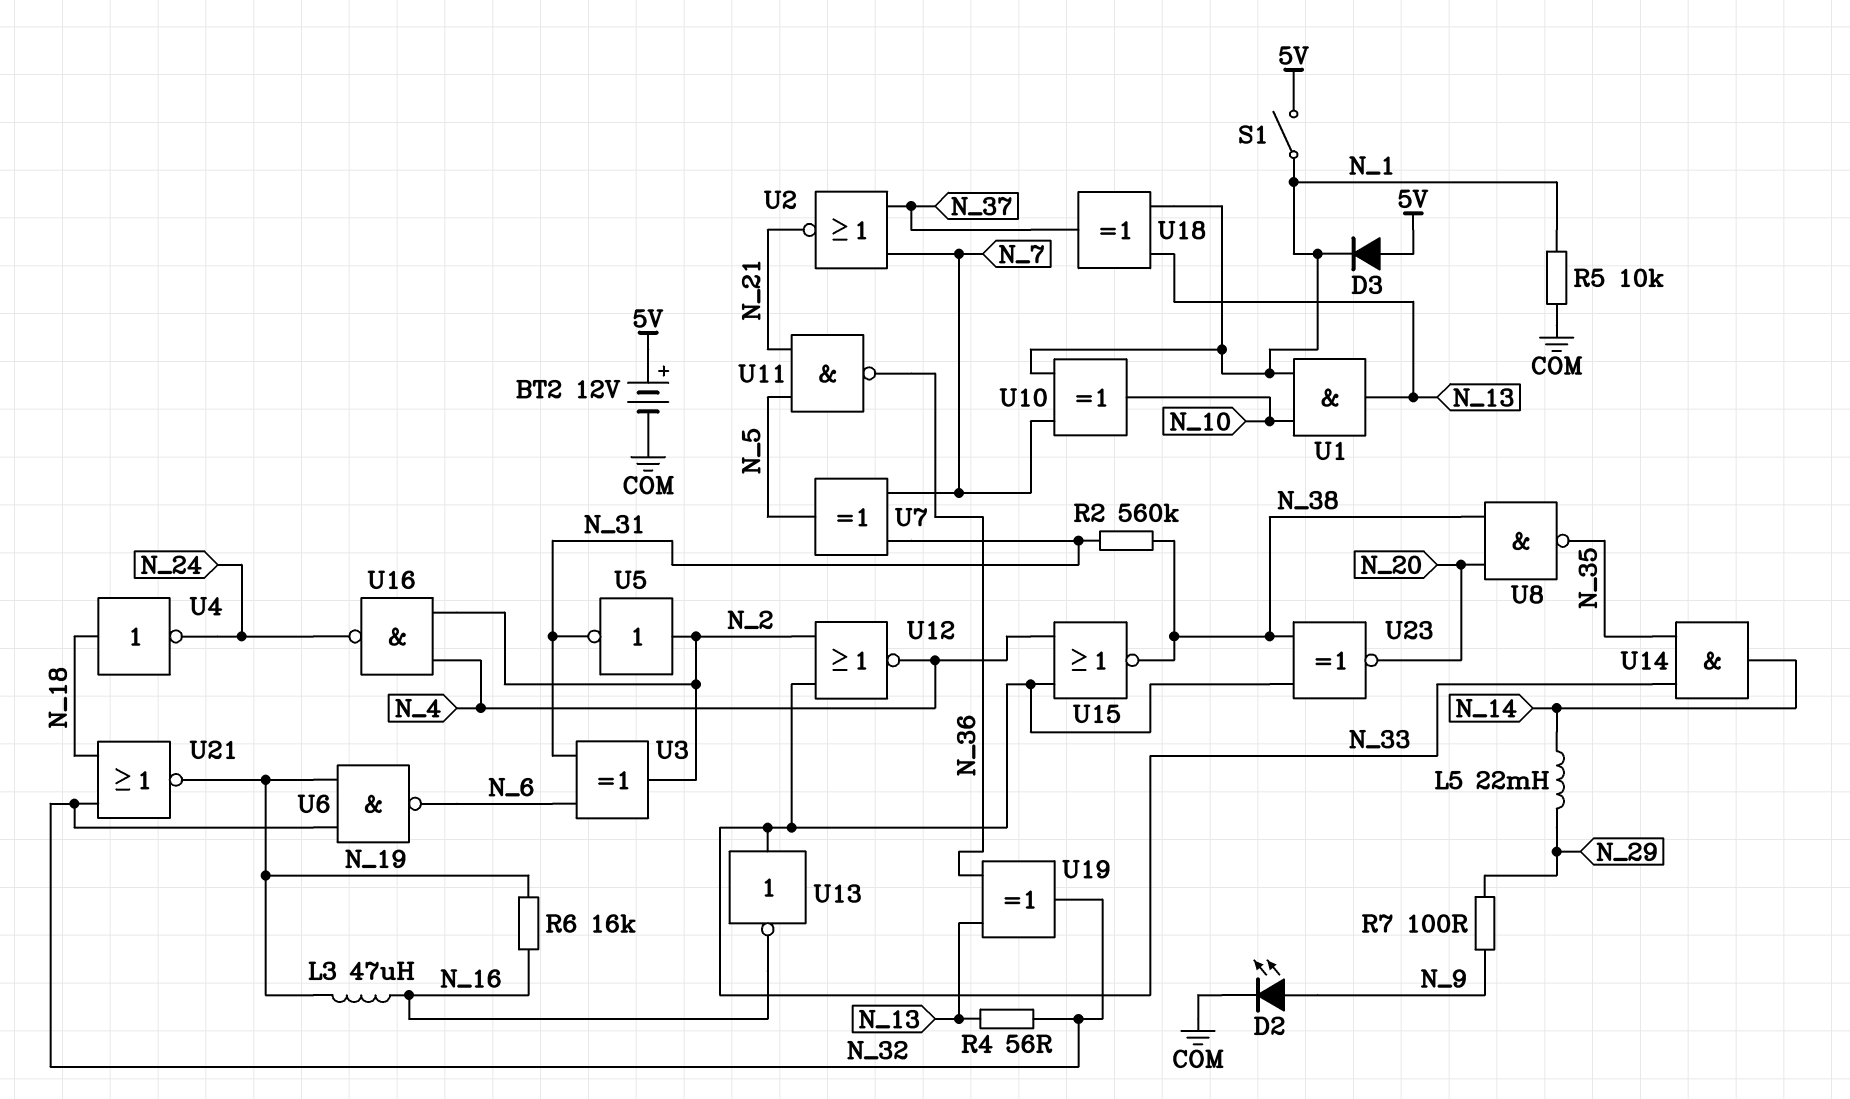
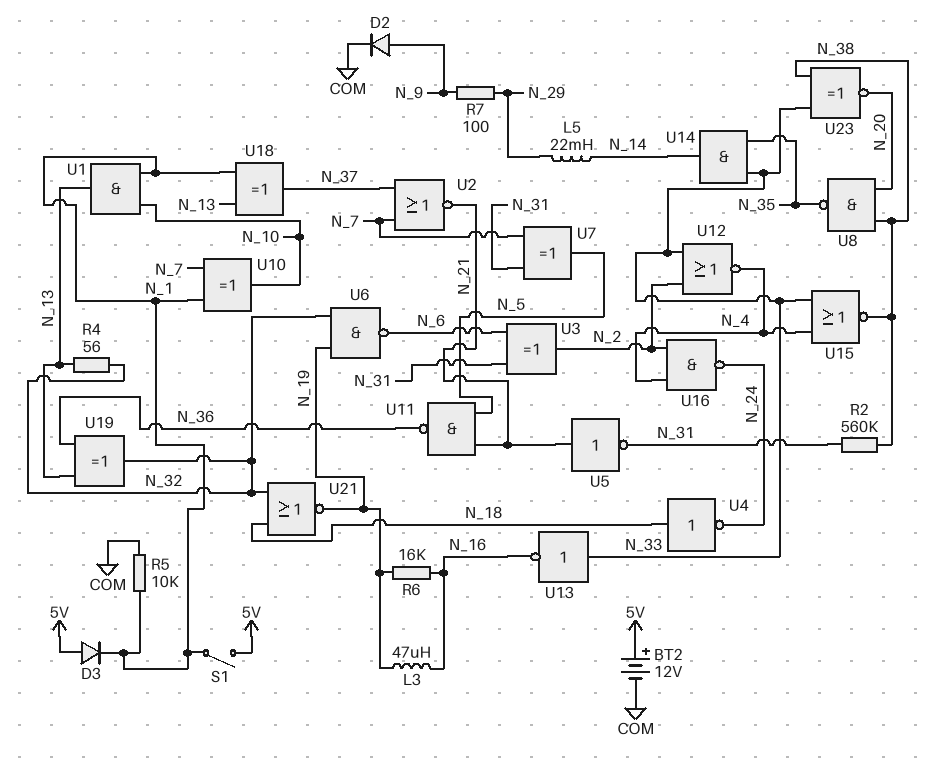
D2: LED (A N_9, K COM) -> diode (A N_9, K COM)
U5: NOT (in N_2, out N_31) -> NOT (in N_21, out N_31)

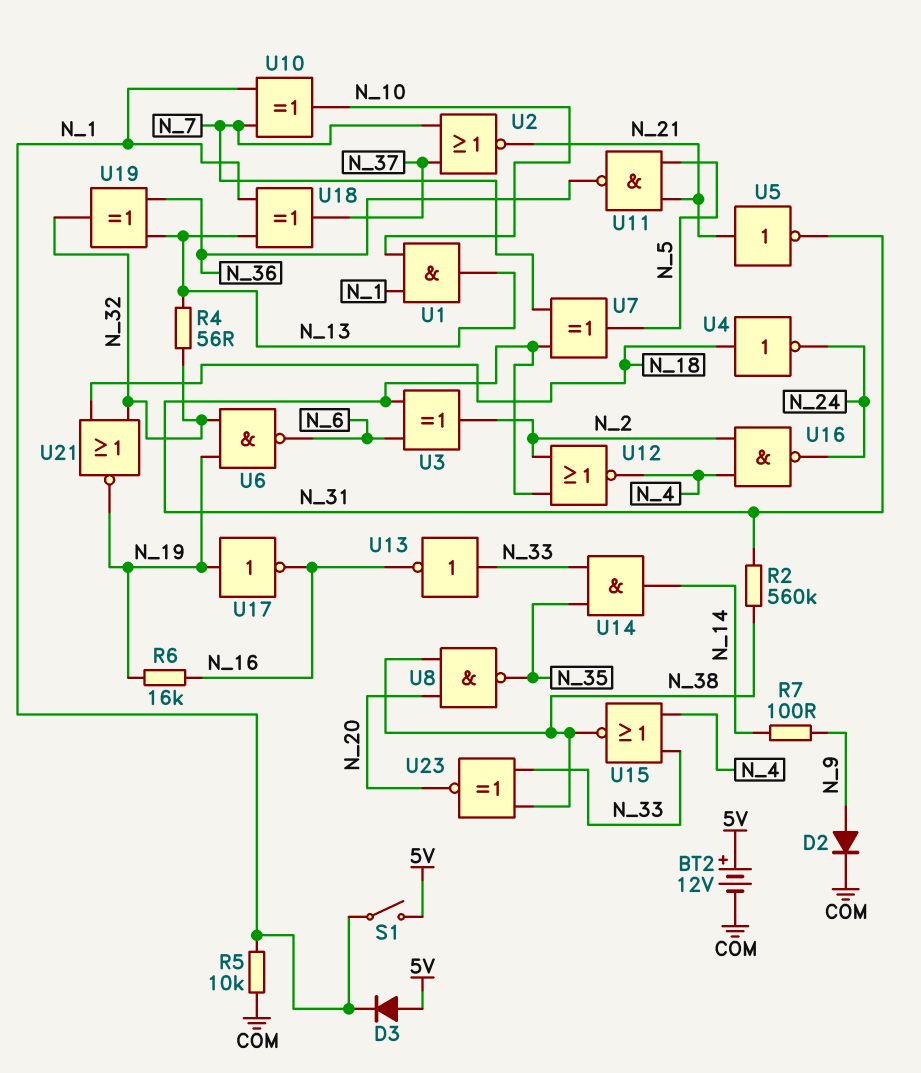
L3: 47uH (N_16, N_19) -> none
L5: 22mH (N_14, N_29) -> none
R7: 100 (N_9, N_29) -> 100 (N_9, N_14)
U12: NOR (in N_2, in N_33, out N_4) -> NOR (in N_2, in N_31, out N_4)
U17: none -> NOT (in N_19, out N_16)

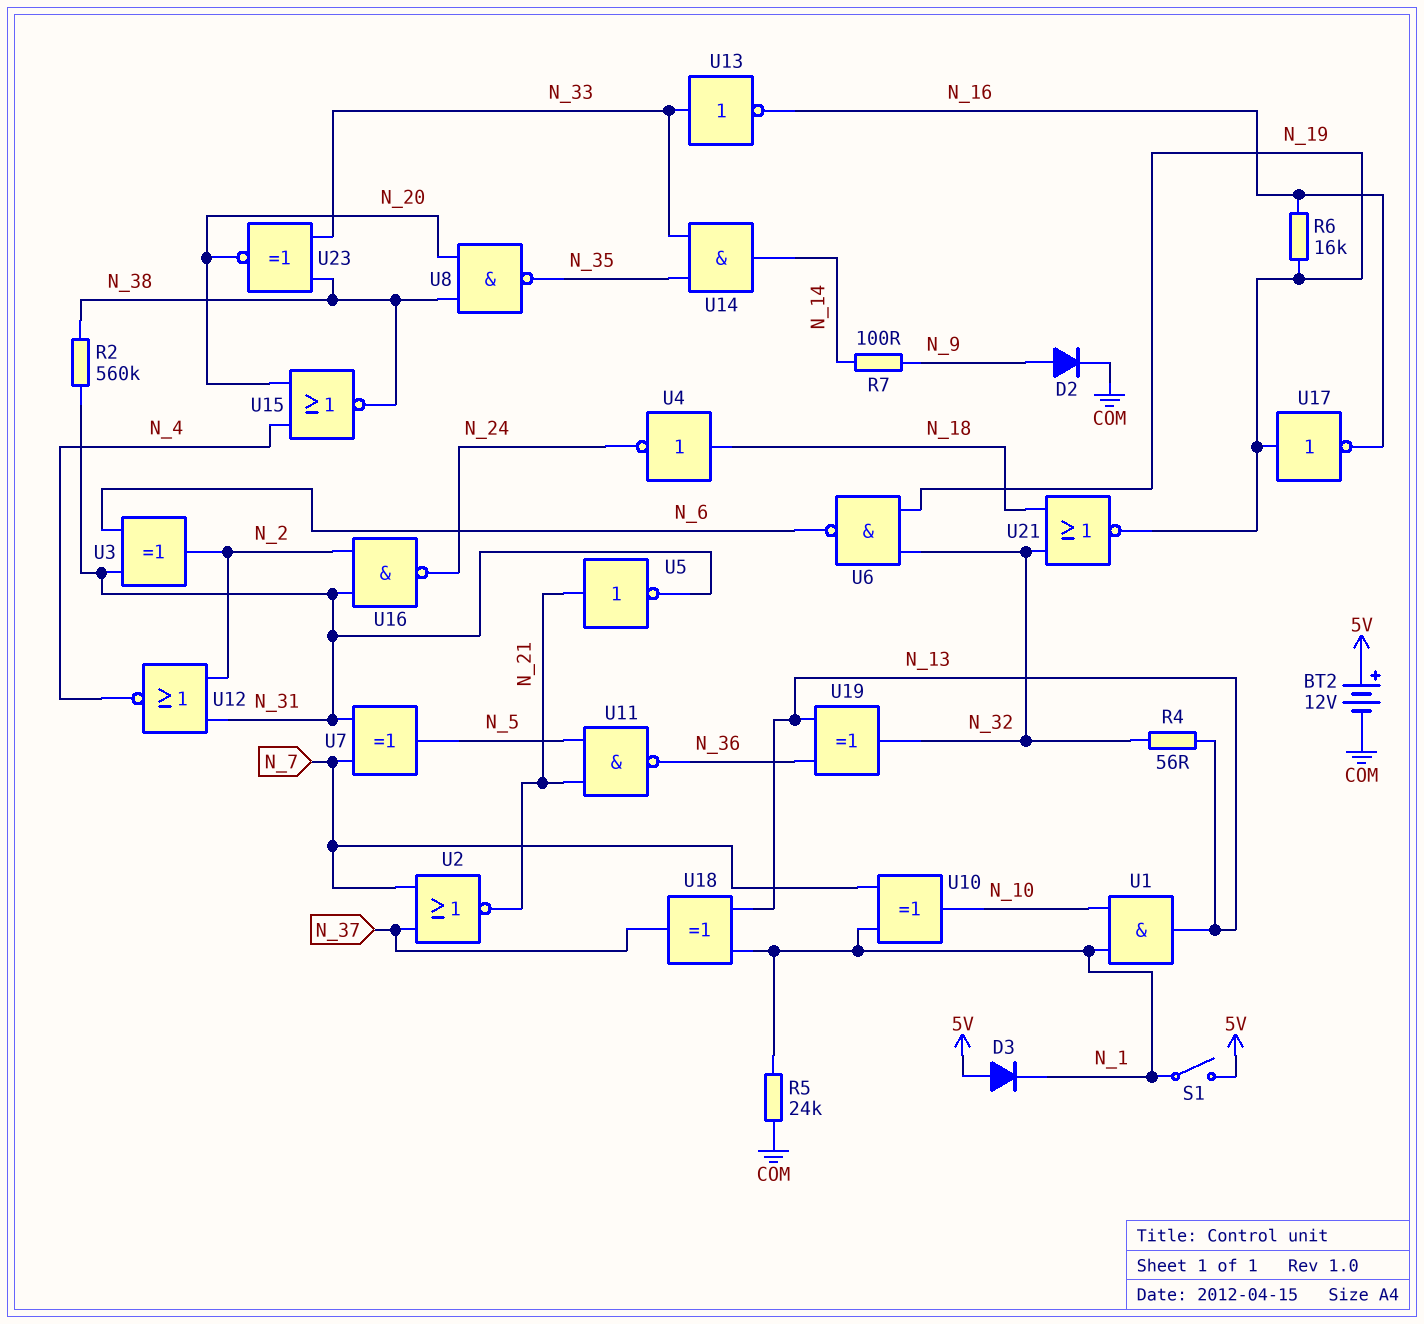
R5: 10k (COM, N_1) -> 24k (COM, N_1)
U15: NOR (in N_4, in N_33, out N_38) -> NOR (in N_4, in N_20, out N_38)
U16: NAND (in N_2, in N_4, out N_24) -> NAND (in N_2, in N_31, out N_24)

